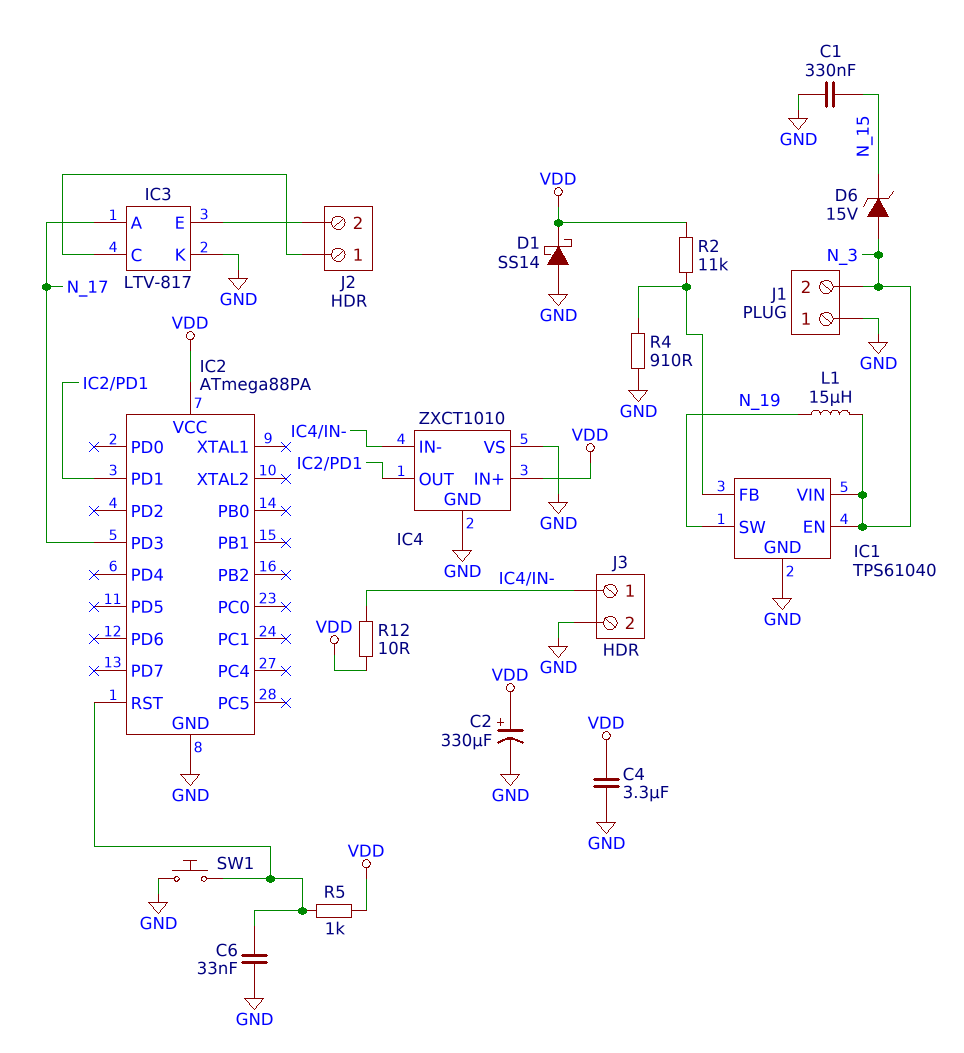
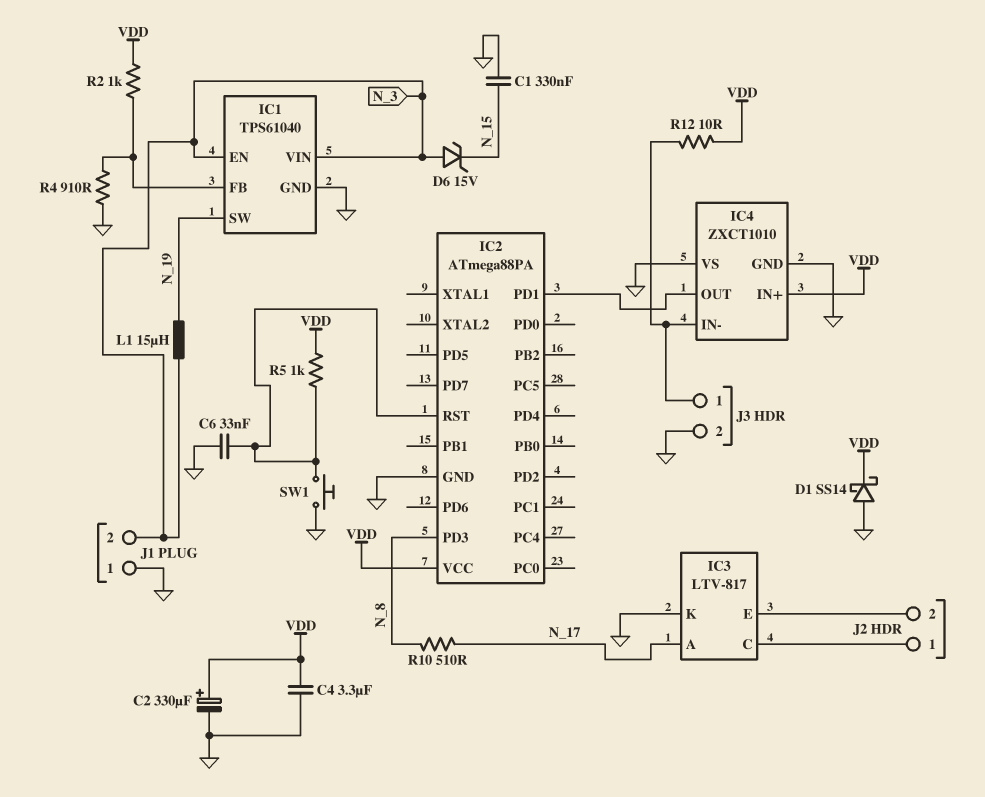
IC2 pin PD3: N_17 -> N_8
R2: 11k (IC1/FB, VDD) -> 1k (IC1/FB, VDD)
R10: none -> 510 (N_8, N_17)

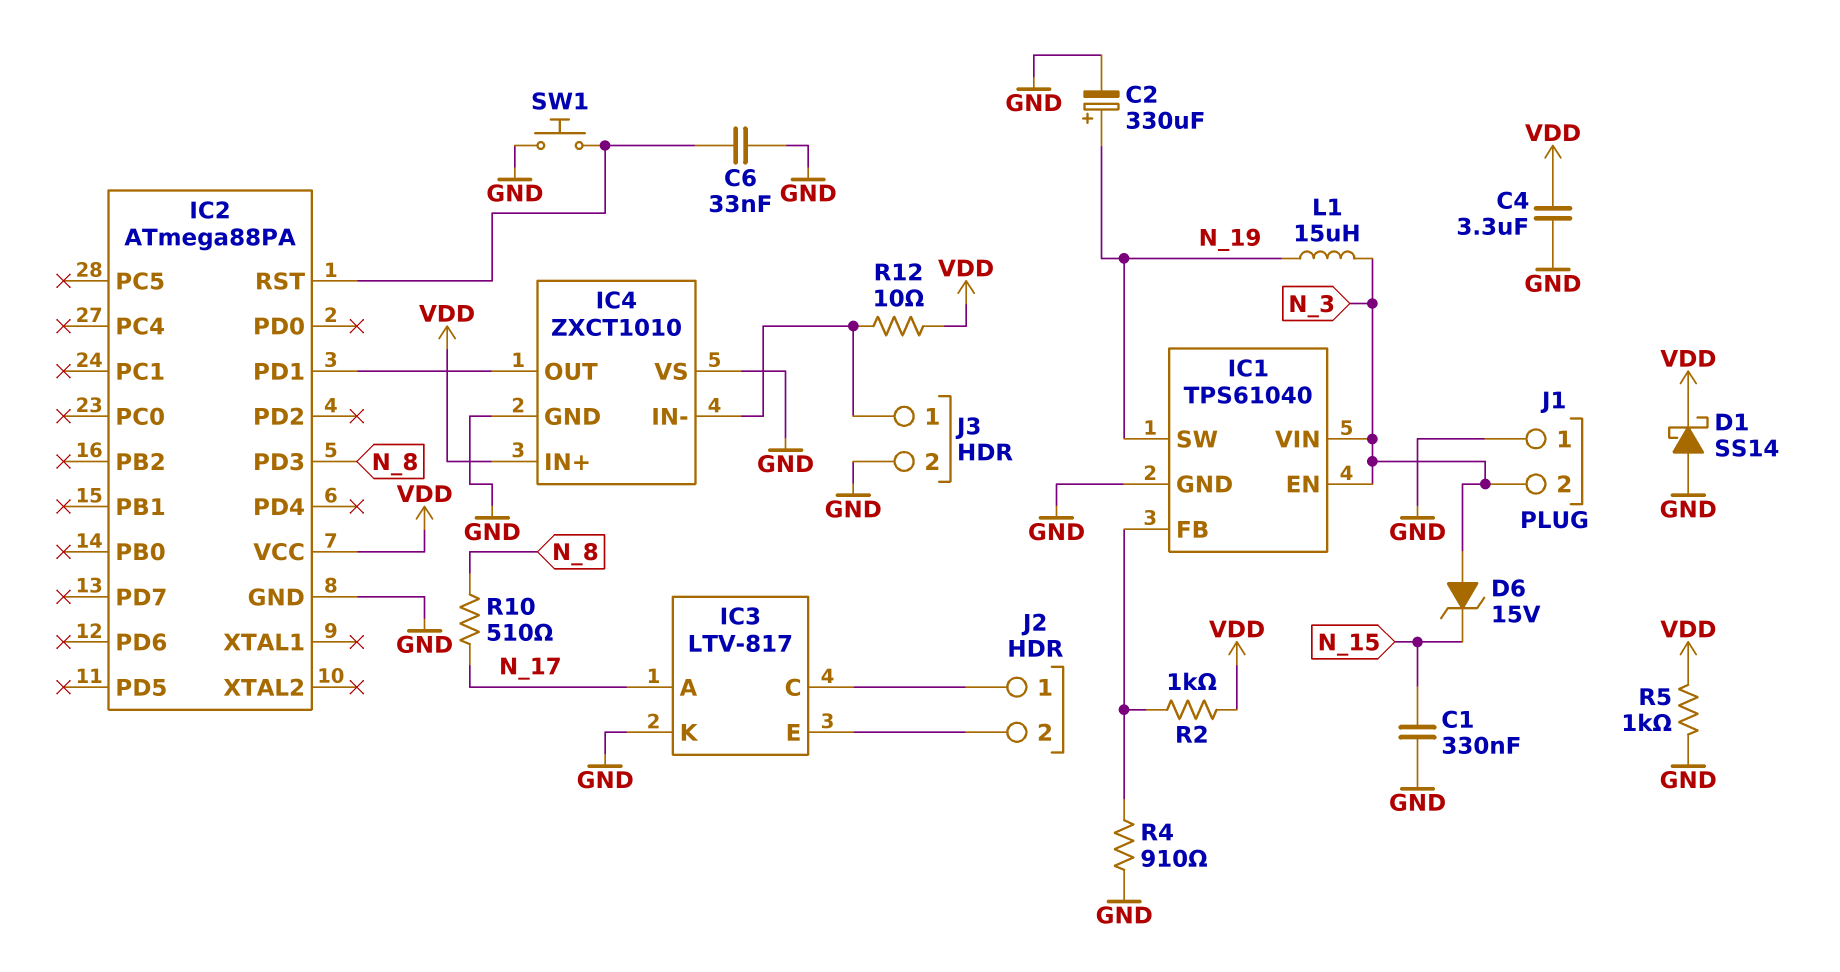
C2: 330uF (plus VDD, minus GND) -> 330uF (plus N_19, minus GND)
R5: 1k (IC2/RST, VDD) -> 1k (GND, VDD)

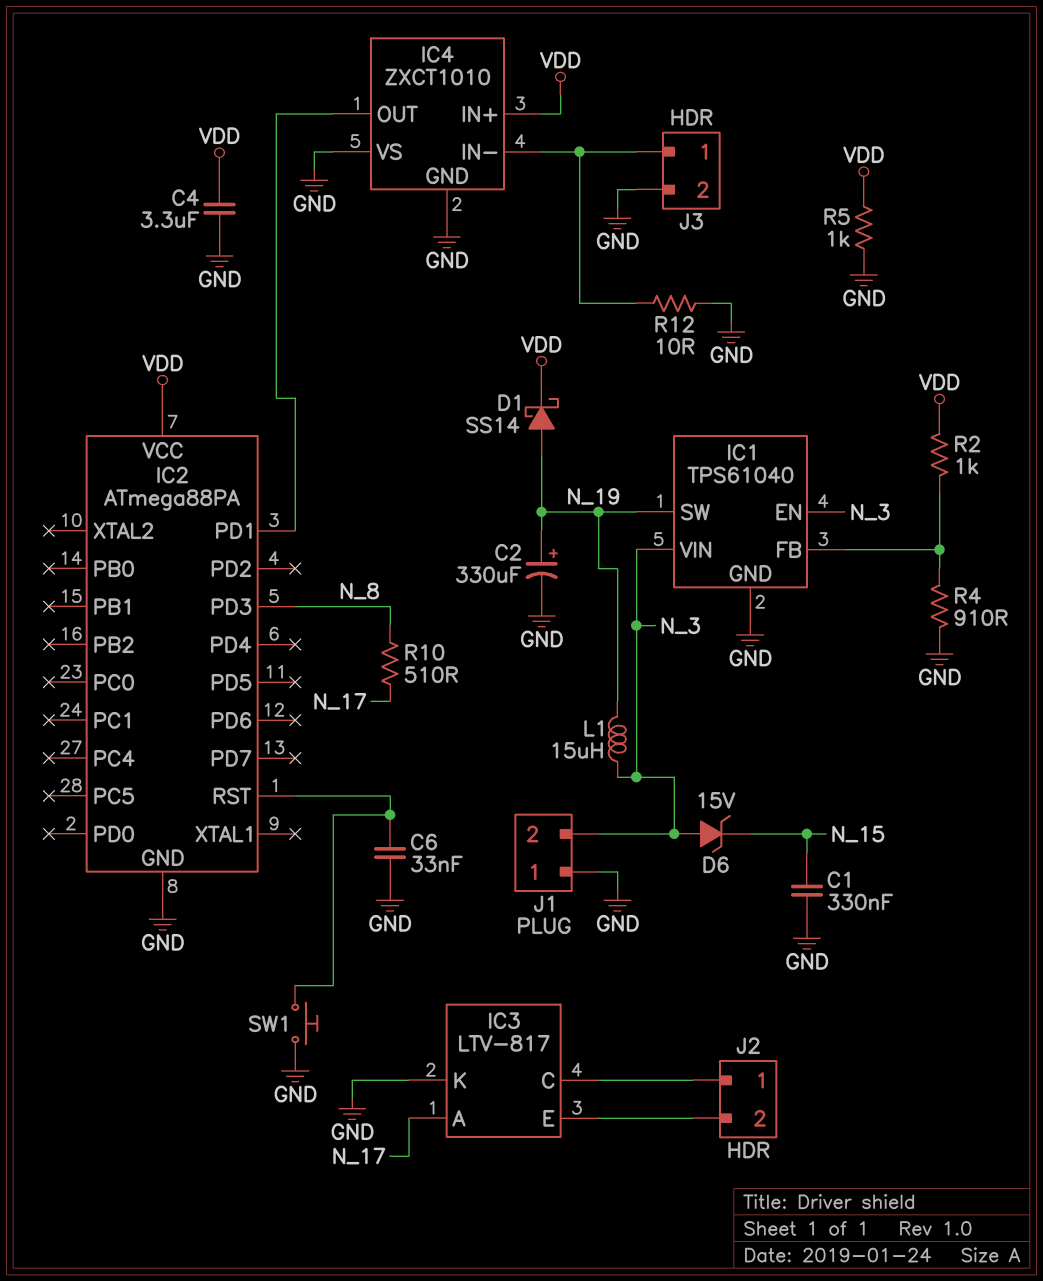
D1: schottky SS14 (A GND, K VDD) -> schottky SS14 (A N_19, K VDD)
R12: 10 (IC4/IN-, VDD) -> 10 (GND, IC4/IN-)

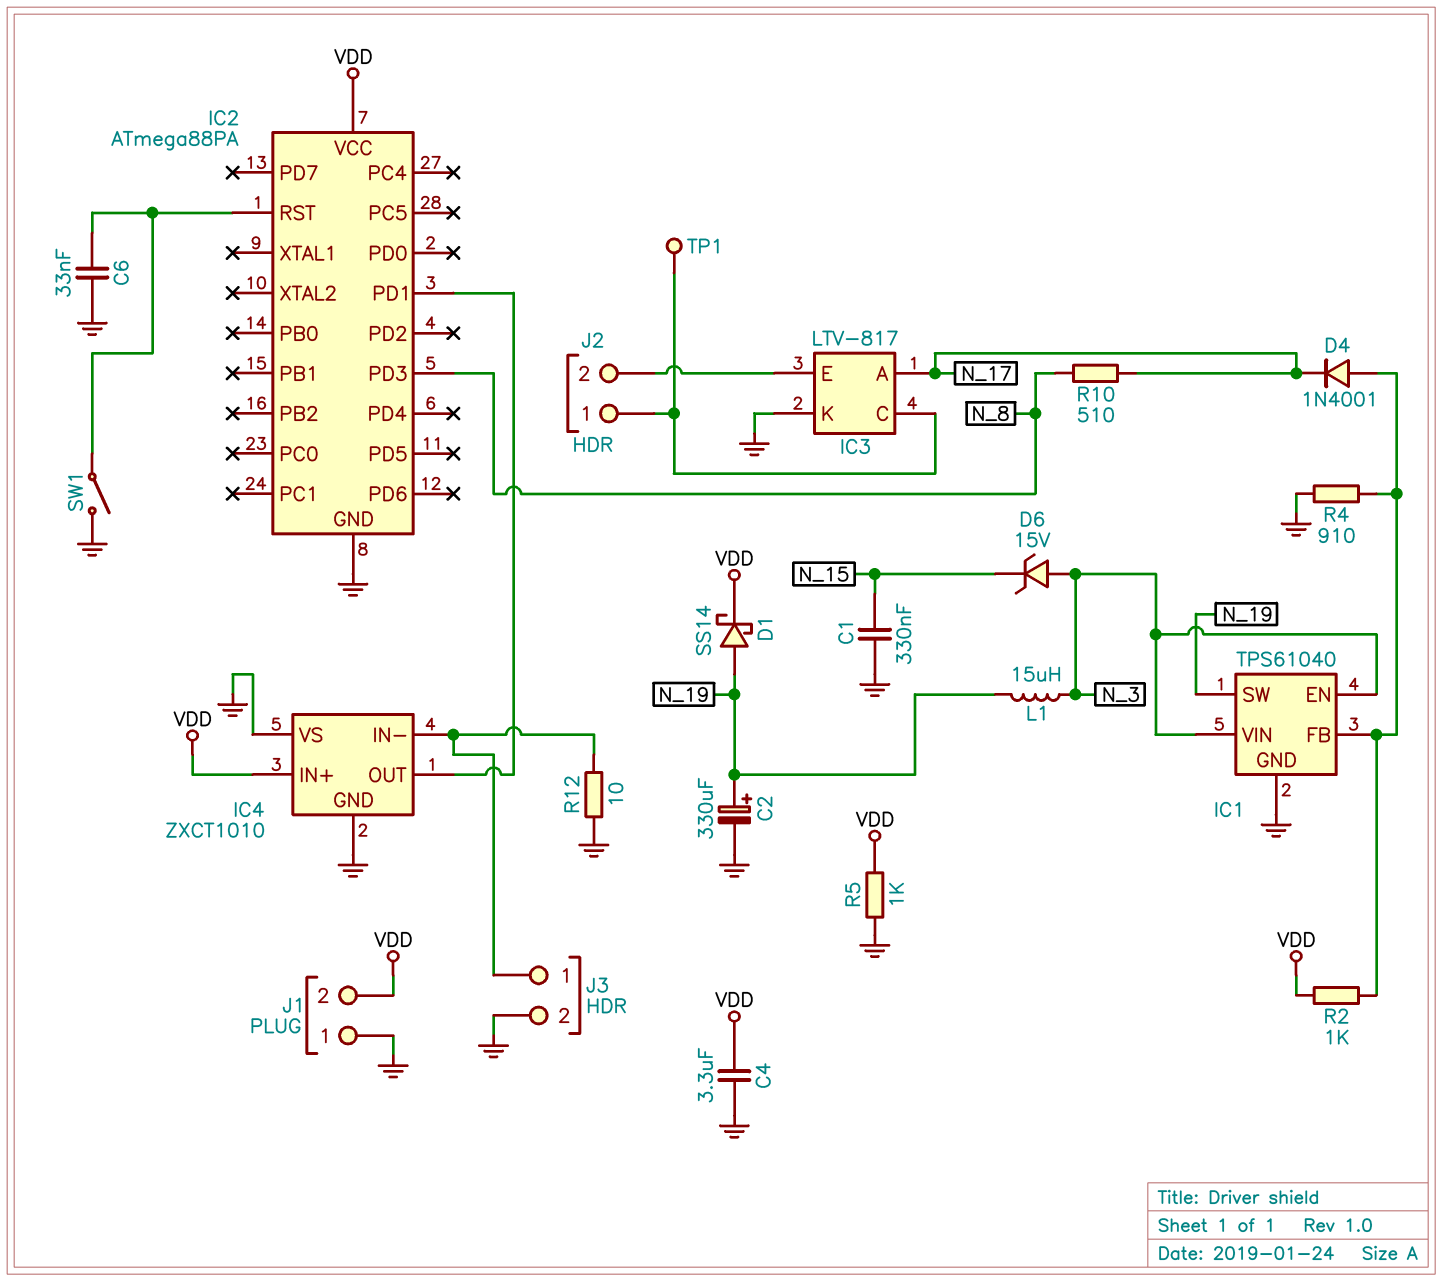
D4: none -> diode 1N4001 (A IC1/FB, K N_17)
J1 pin 2: N_3 -> VDD
SW1: button (GND, IC2/RST) -> switch (GND, IC2/RST)
TP1: none -> test point (IC3/C)

